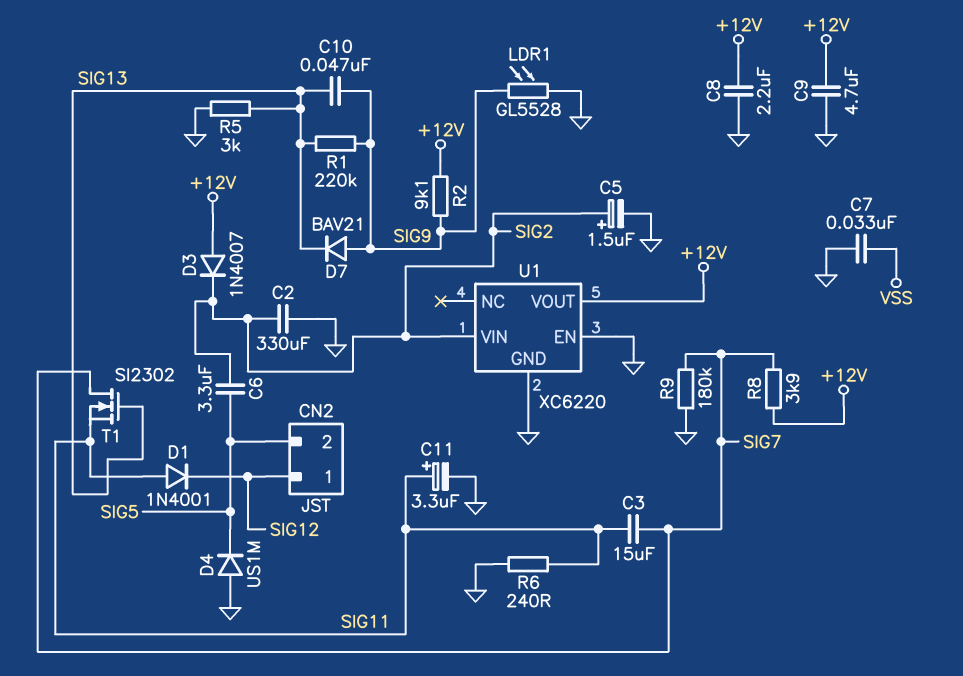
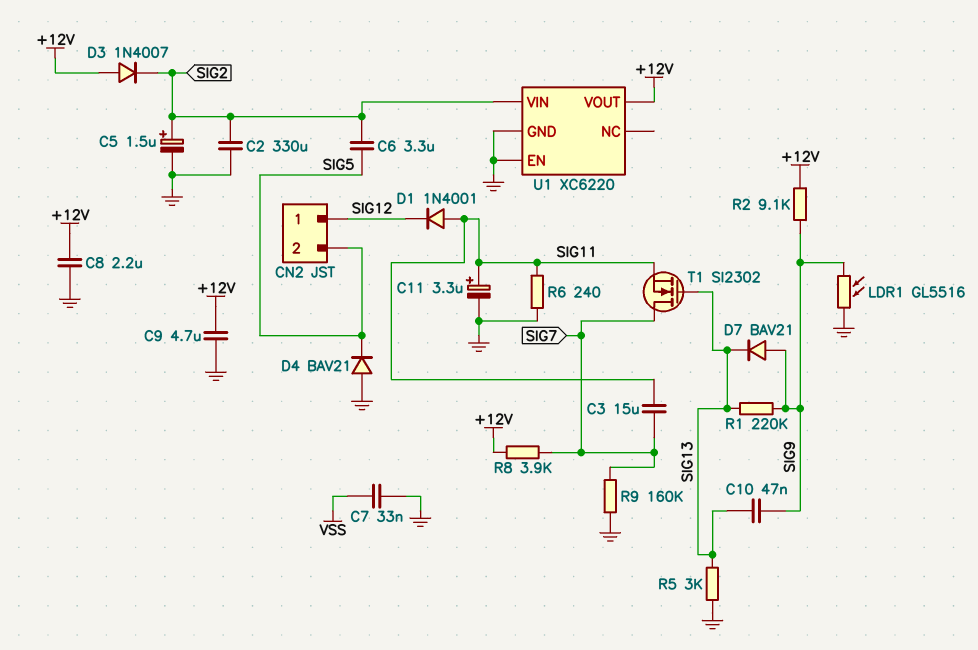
D4: diode US1M (A GND, K SIG5) -> diode BAV21 (A GND, K SIG5)
LDR1: GL5528 (GND, SIG9) -> GL5516 (GND, SIG9)
R9: 180k (GND, SIG7) -> 160k (GND, SIG7)

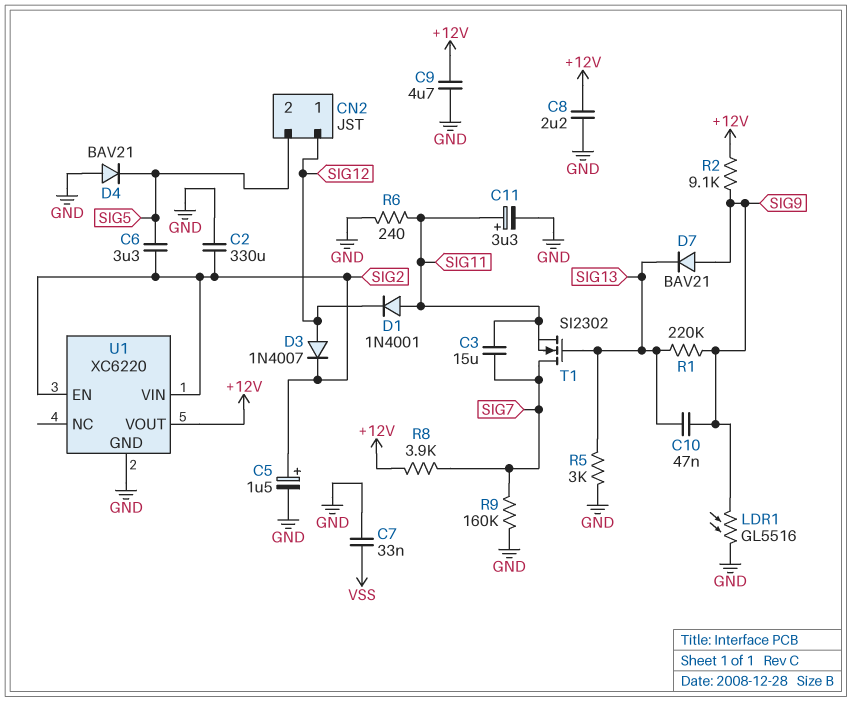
D3: diode 1N4007 (A +12V, K SIG2) -> diode 1N4007 (A SIG12, K SIG2)
U1 pin EN: GND -> SIG2

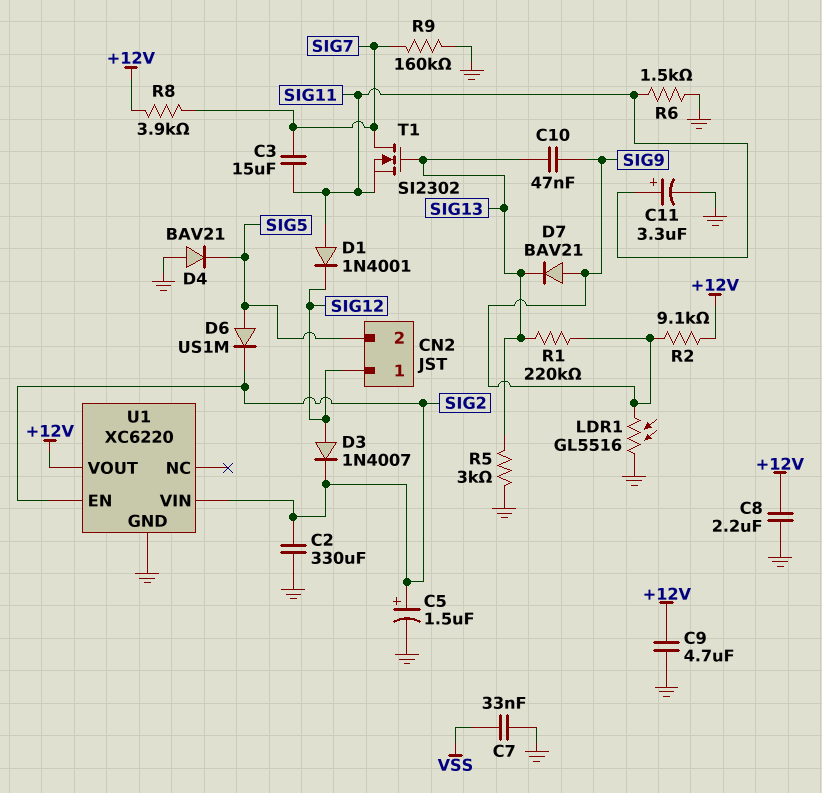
C6: 3.3uF (SIG2, SIG5) -> none
D6: none -> diode US1M (A SIG5, K SIG2)
R6: 240 (GND, SIG11) -> 1.5k (GND, SIG11)

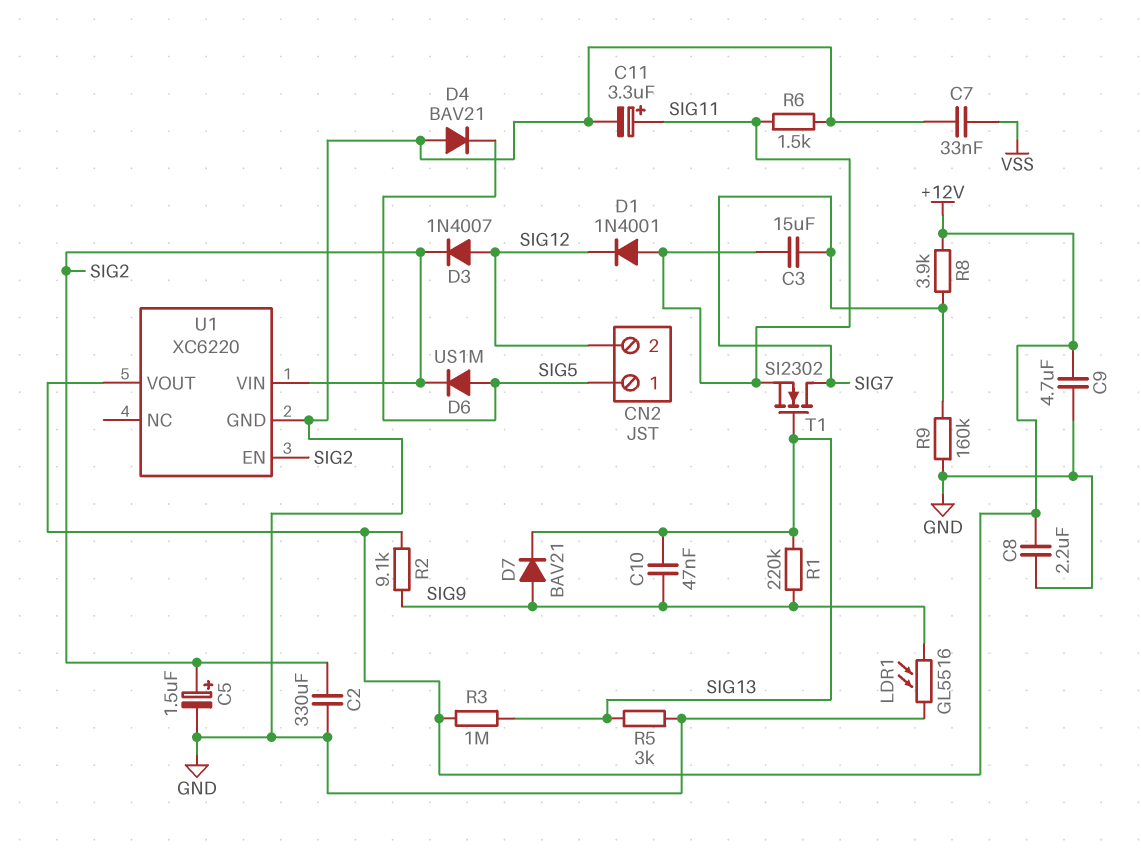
CN2 pin 1: SIG12 -> SIG5
CN2 pin 2: SIG5 -> SIG12
R3: none -> 1M (+12V, SIG13)

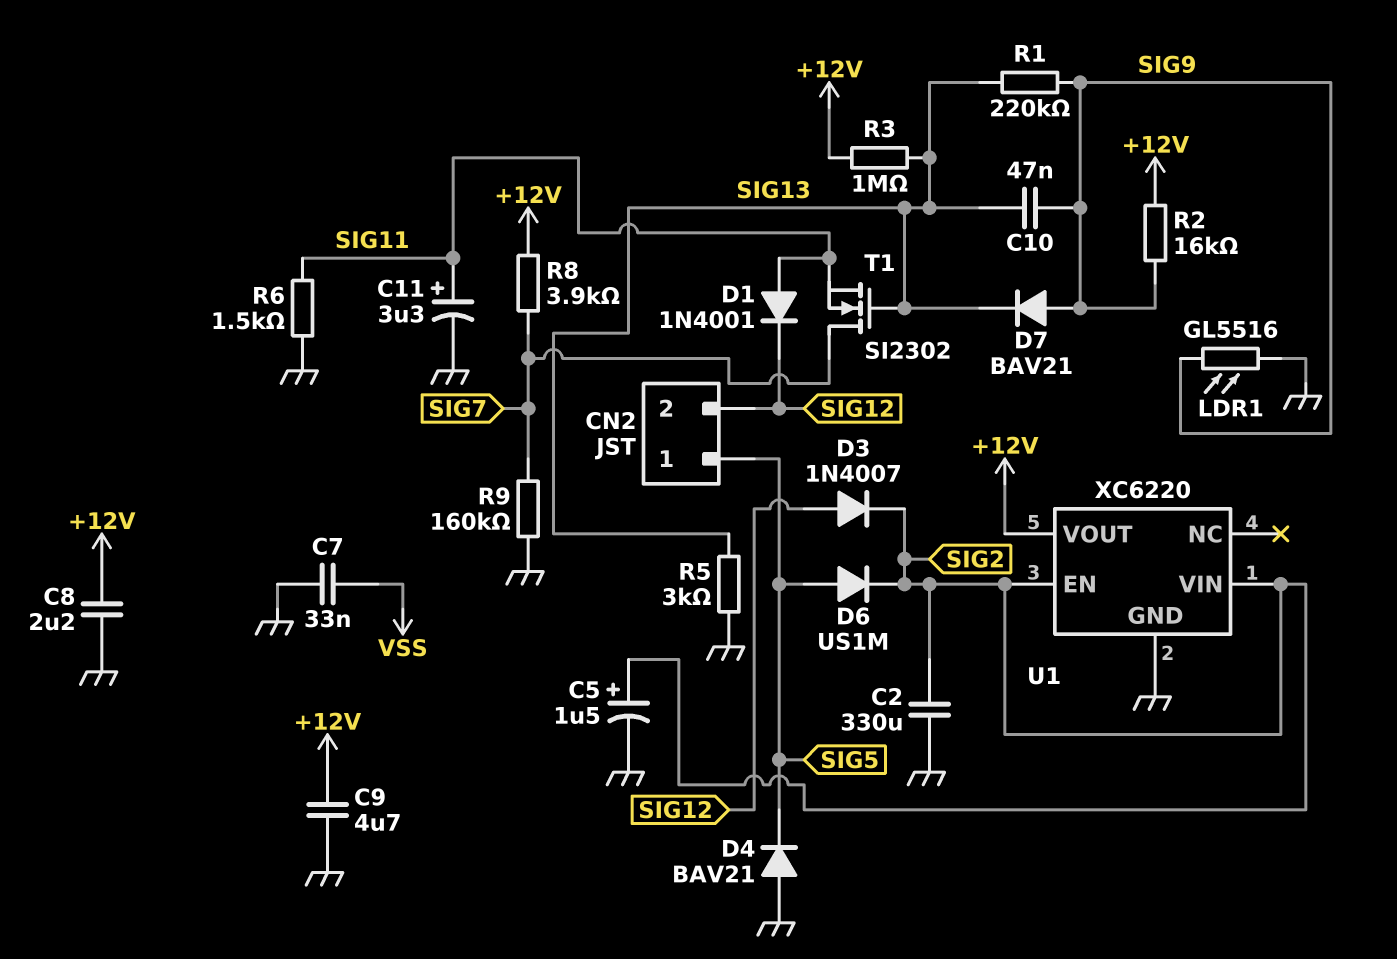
C3: 15uF (SIG7, SIG11) -> none
R2: 9.1k (+12V, SIG9) -> 16k (+12V, SIG9)

